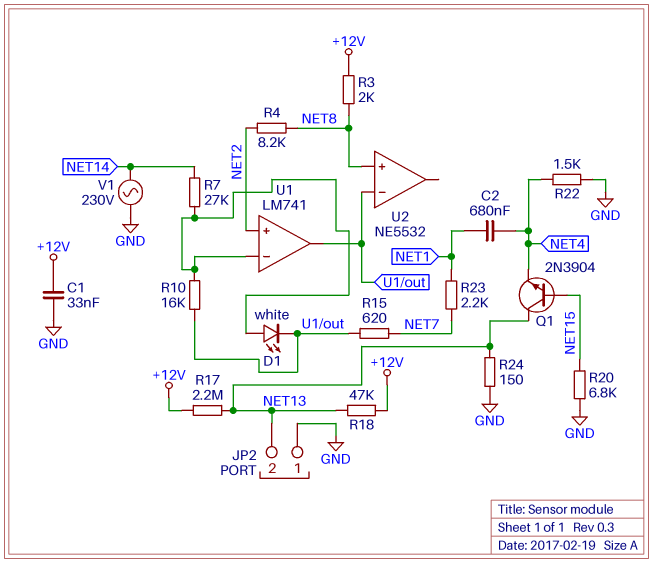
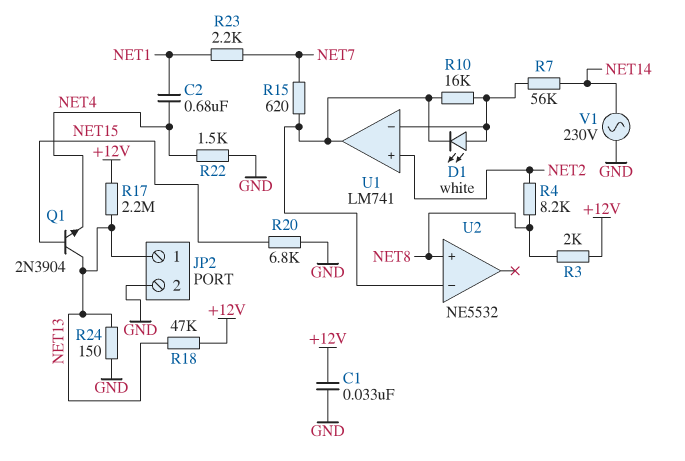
JP2 pin 1: GND -> NET13
JP2 pin 2: NET13 -> GND
R7: 27k (NET14, U1/in-) -> 56k (NET14, U1/in-)

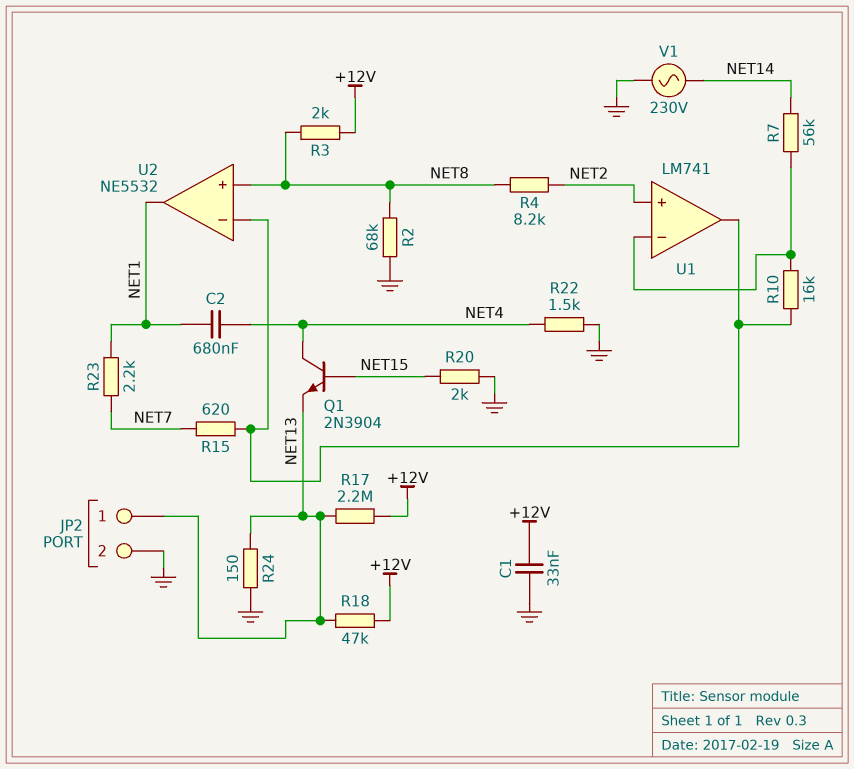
D1: LED white (A U1/in-, K U1/out) -> none
Q1: NPN 2N3904 (B NET15, C NET13, E NET4) -> NPN 2N3904 (B NET15, C NET4, E NET13)
R2: none -> 68k (GND, NET8)
R20: 6.8k (GND, NET15) -> 2k (GND, NET15)
U2 pin out: none -> NET1

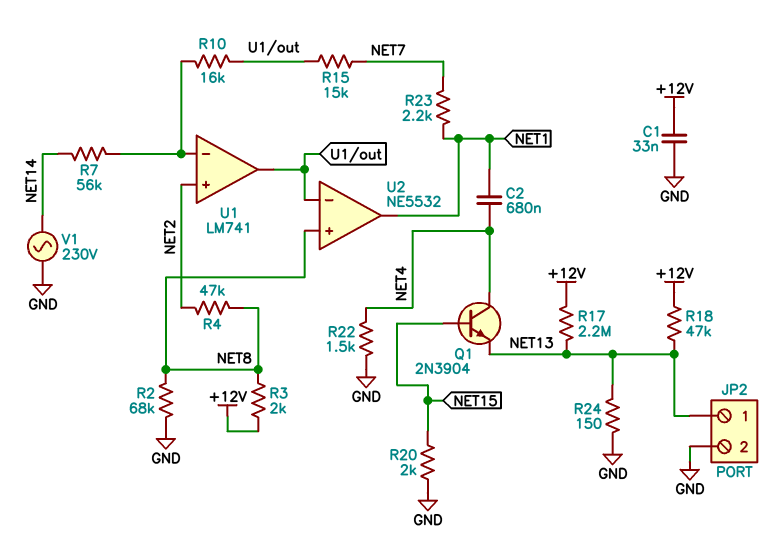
R4: 8.2k (NET2, NET8) -> 47k (NET2, NET8)
R15: 620 (NET7, U1/out) -> 15k (NET7, U1/out)

